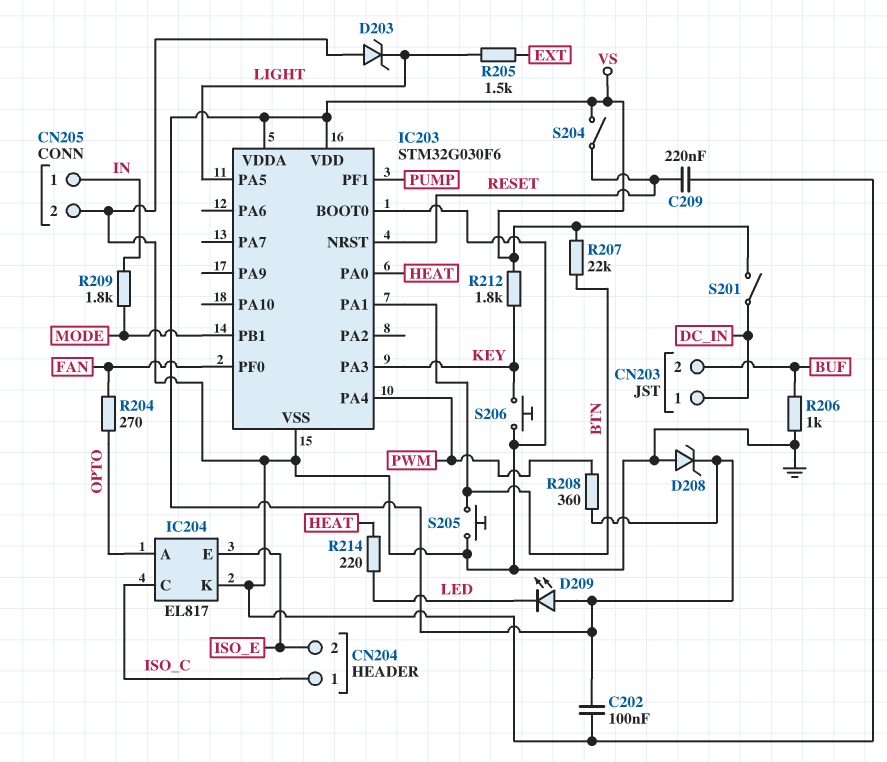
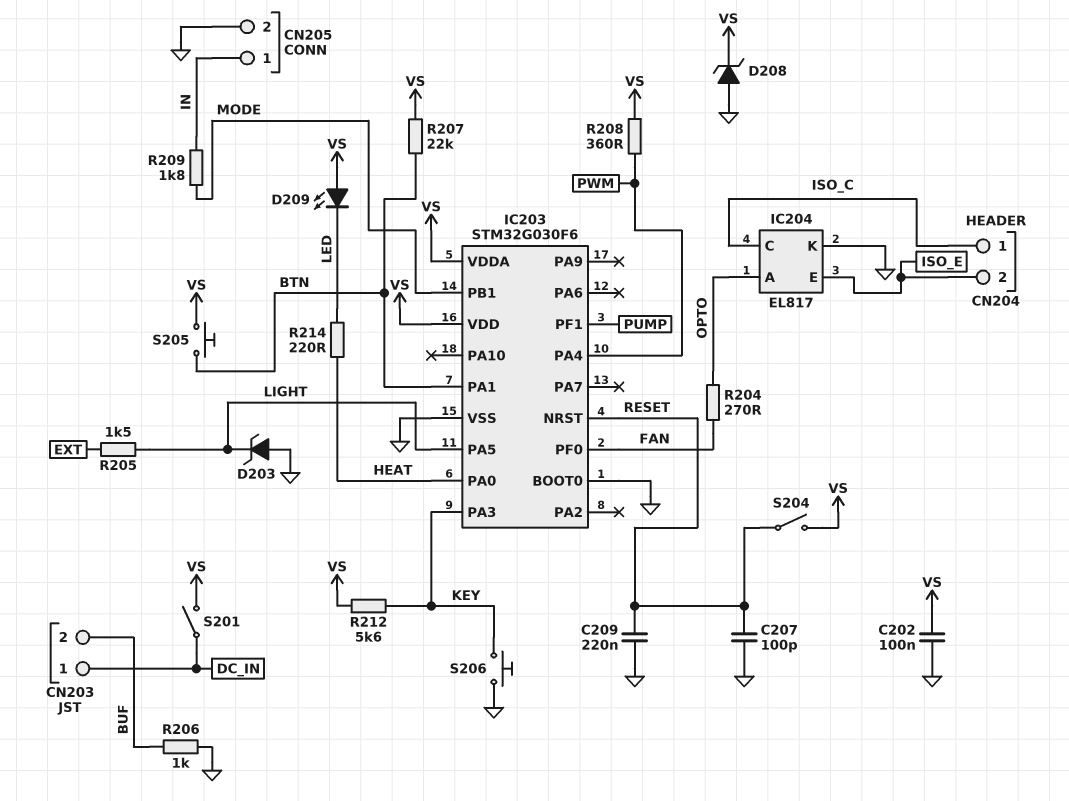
C207: none -> 100pF (GND, RESET)
R212: 1.8k (KEY, VS) -> 5.6k (KEY, VS)
S205: button (BTN, GND) -> button (BTN, VS)

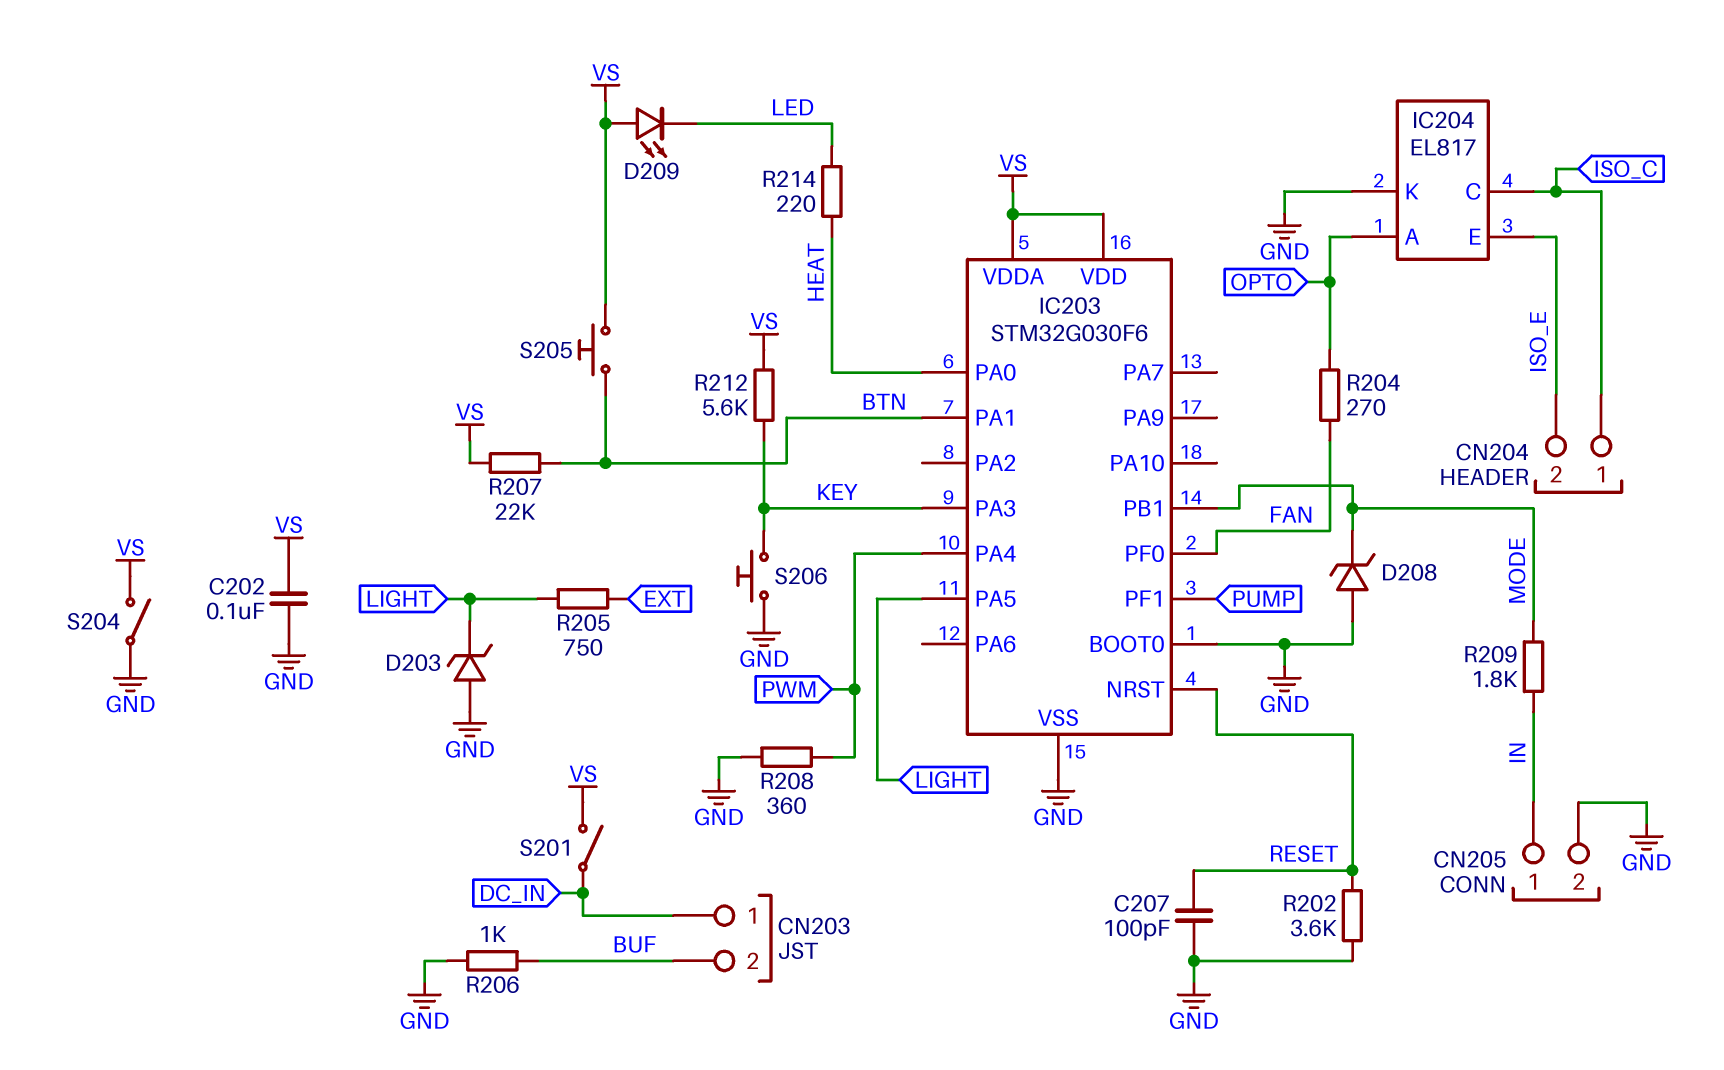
C209: 220nF (GND, RESET) -> none
D208: zener (A GND, K VS) -> zener (A GND, K MODE)
R202: none -> 3.6k (GND, RESET)
R205: 1.5k (EXT, LIGHT) -> 750 (EXT, LIGHT)
R208: 360 (PWM, VS) -> 360 (GND, PWM)
S204: switch (RESET, VS) -> switch (GND, VS)

